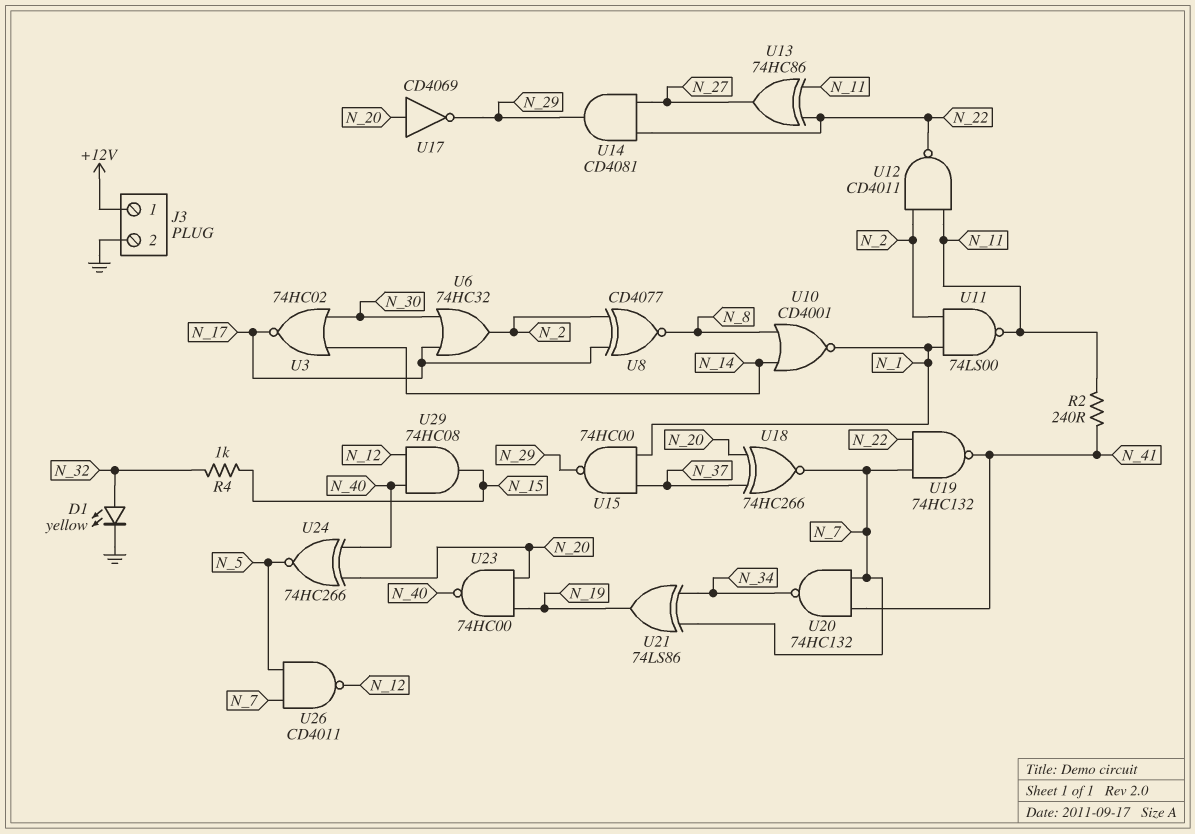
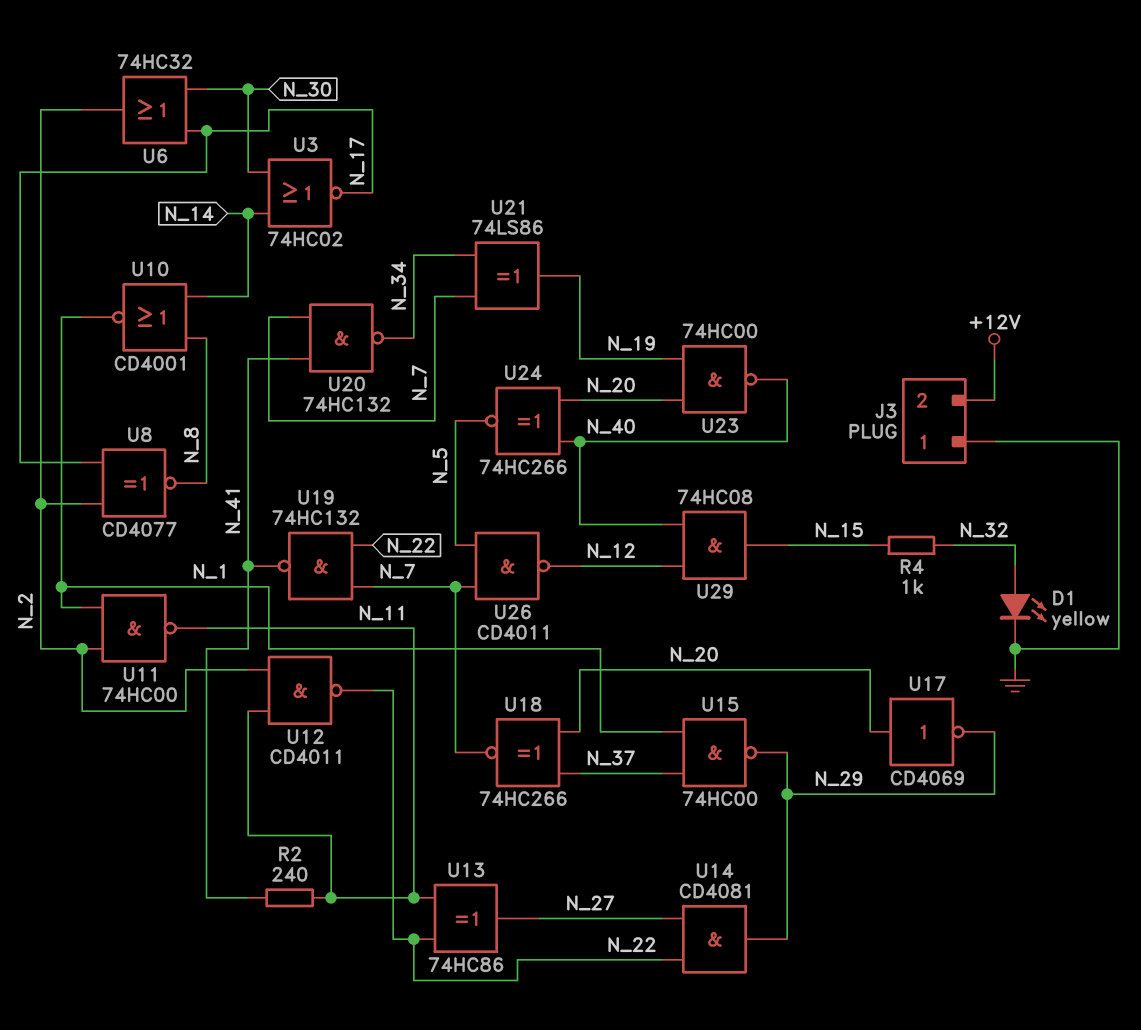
J3 pin 1: +12V -> GND
J3 pin 2: GND -> +12V
U11: NAND 74LS00 (in N_1, in N_2, out N_11) -> NAND 74HC00 (in N_1, in N_2, out N_11)

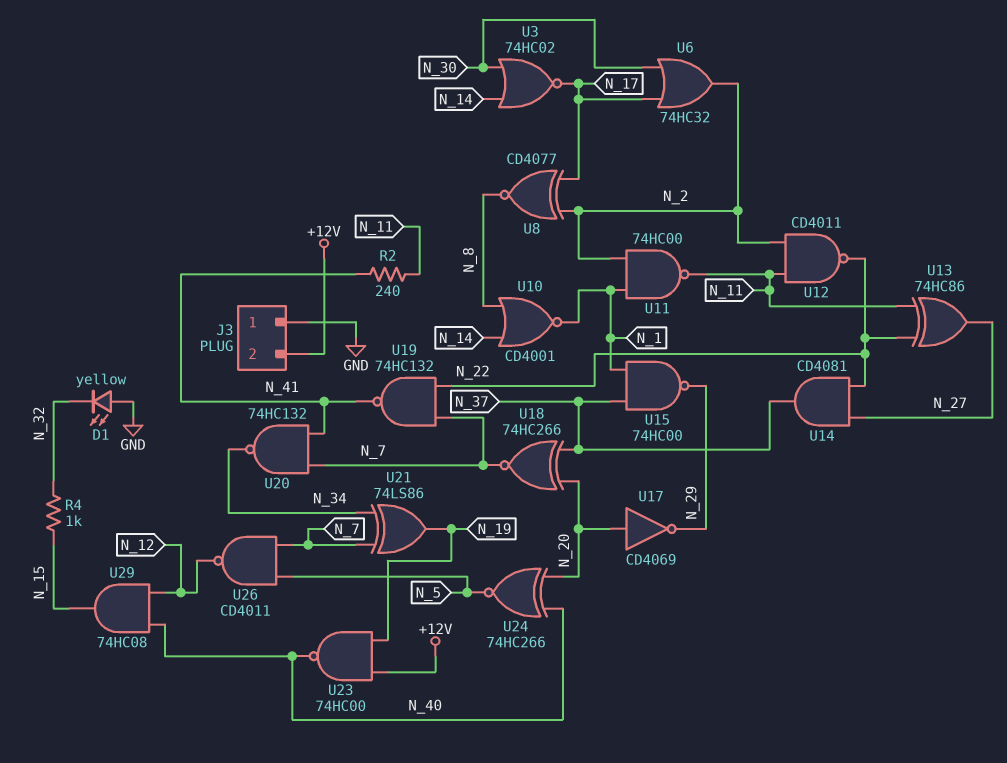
D1: LED yellow (A N_32, K GND) -> LED yellow (A GND, K N_32)
U14: AND CD4081 (in N_22, in N_27, out N_29) -> AND CD4081 (in N_22, in N_27, out N_37)
U23: NAND 74HC00 (in N_19, in N_20, out N_40) -> NAND 74HC00 (in +12V, in N_19, out N_40)

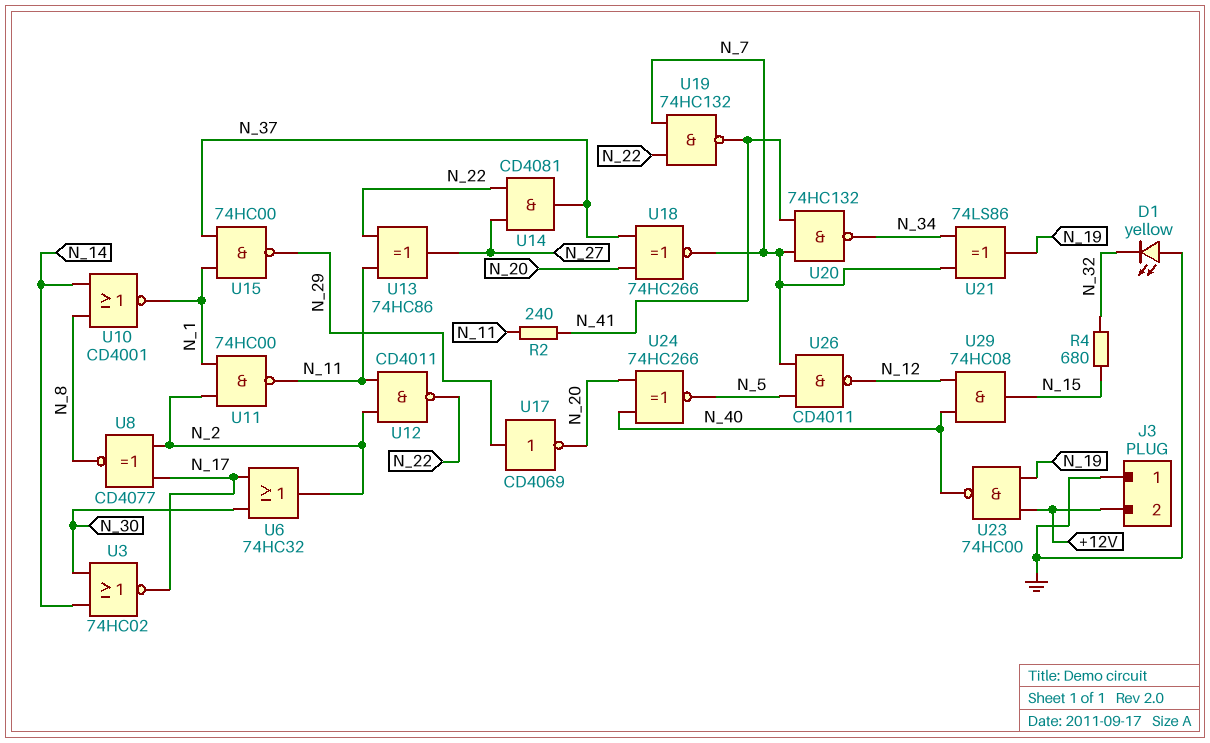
R4: 1k (N_15, N_32) -> 680 (N_15, N_32)
U17: NOT CD4069 (in N_20, out N_29) -> NOT CD4069 (in N_29, out N_20)

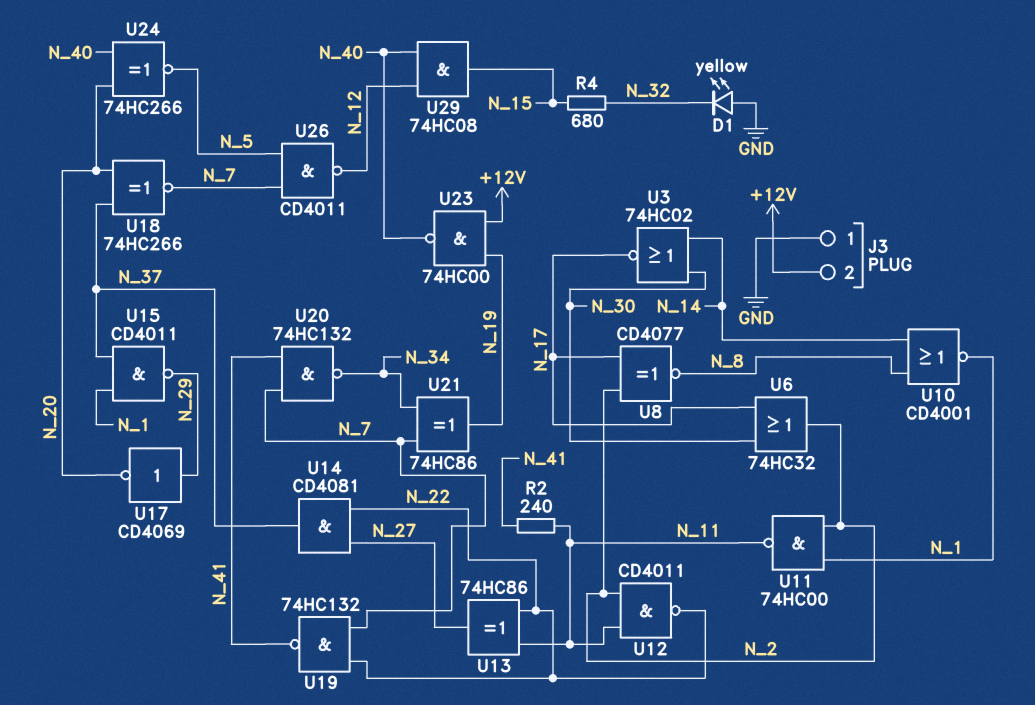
U15: NAND 74HC00 (in N_1, in N_37, out N_29) -> NAND CD4011 (in N_1, in N_37, out N_29)
U21: XOR 74LS86 (in N_7, in N_34, out N_19) -> XOR 74HC86 (in N_7, in N_34, out N_19)

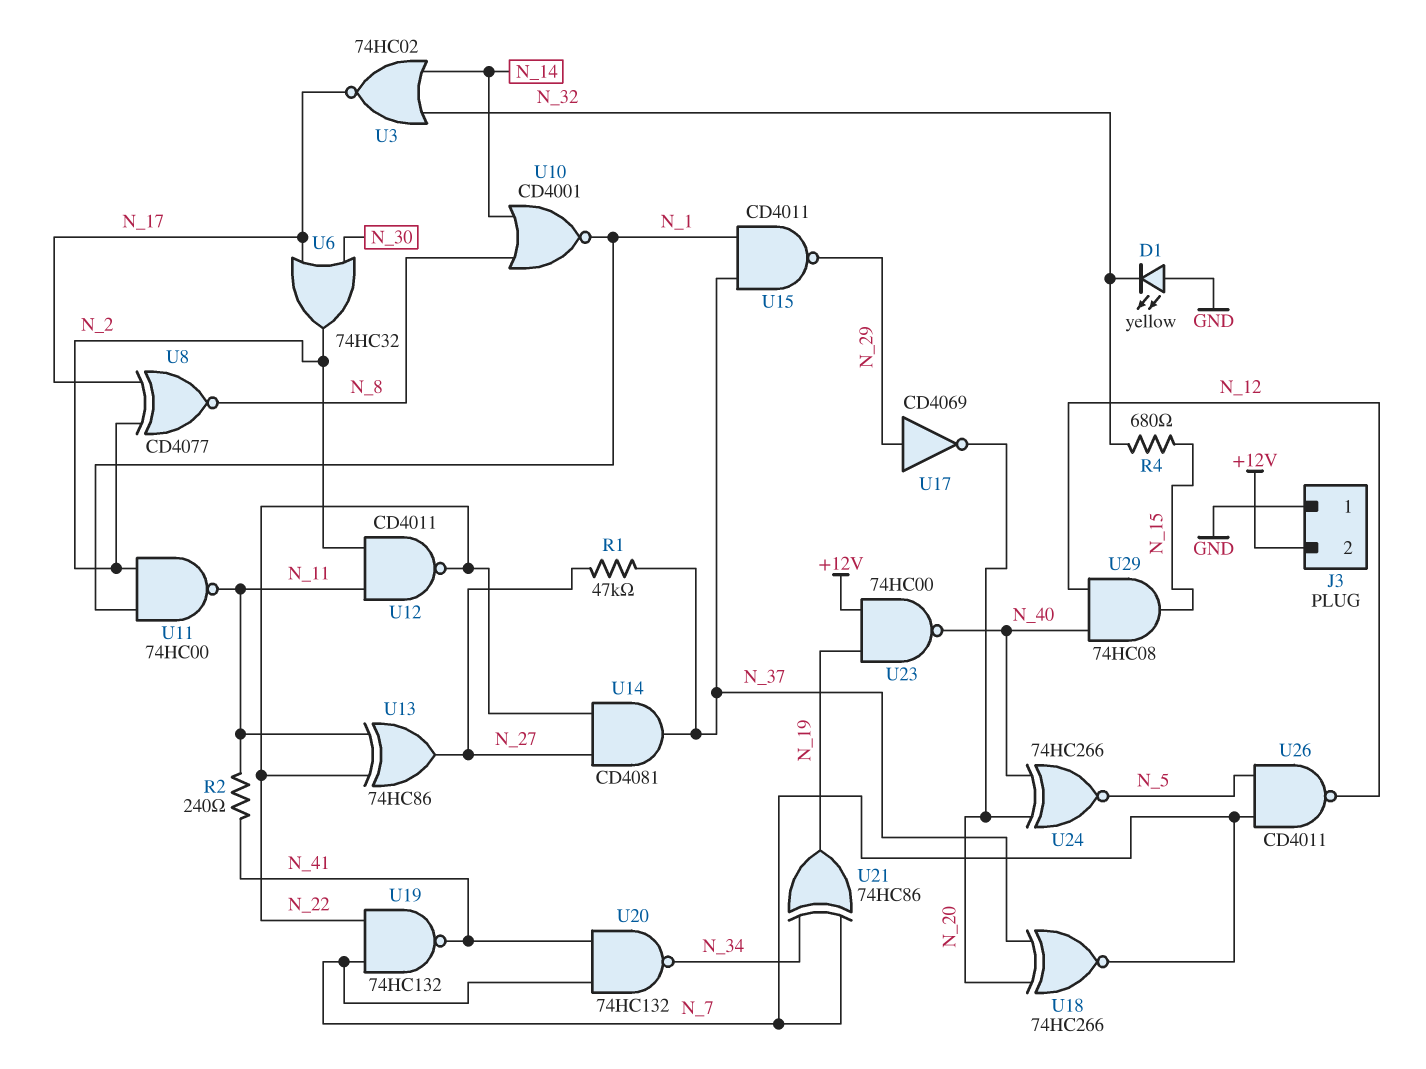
R1: none -> 47k (N_27, N_37)
U3: NOR 74HC02 (in N_14, in N_30, out N_17) -> NOR 74HC02 (in N_14, in N_32, out N_17)

